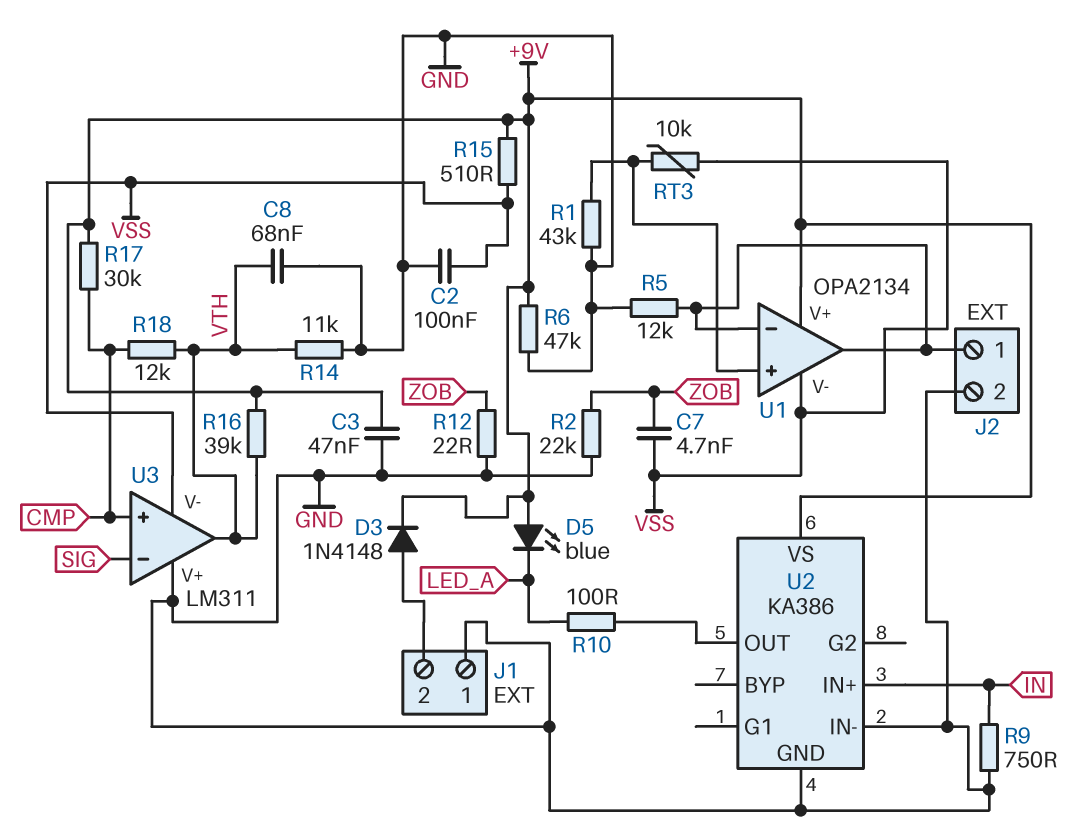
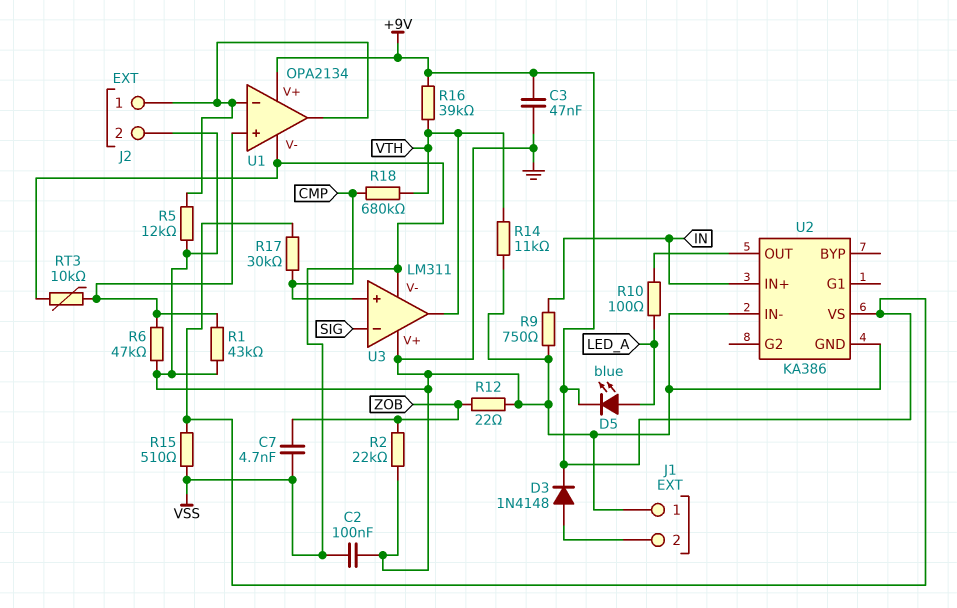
C8: 68nF (GND, VTH) -> none
D5: LED blue (A +9V, K LED_A) -> LED blue (A LED_A, K +9V)
R6: 47k (+9V, GND) -> 47k (GND, U1/in+)
R18: 12k (CMP, VTH) -> 680k (CMP, VTH)

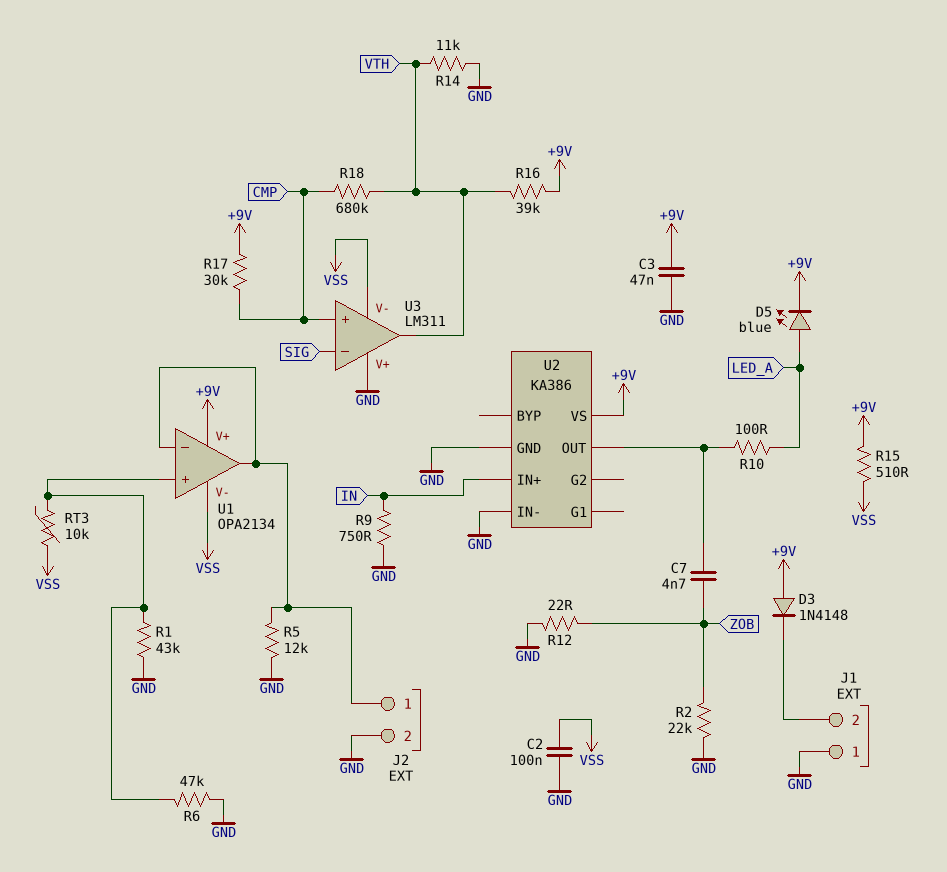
C7: 4.7nF (VSS, ZOB) -> 4.7nF (U2/OUT, ZOB)
D3: diode 1N4148 (A J1/2, K +9V) -> diode 1N4148 (A +9V, K J1/2)

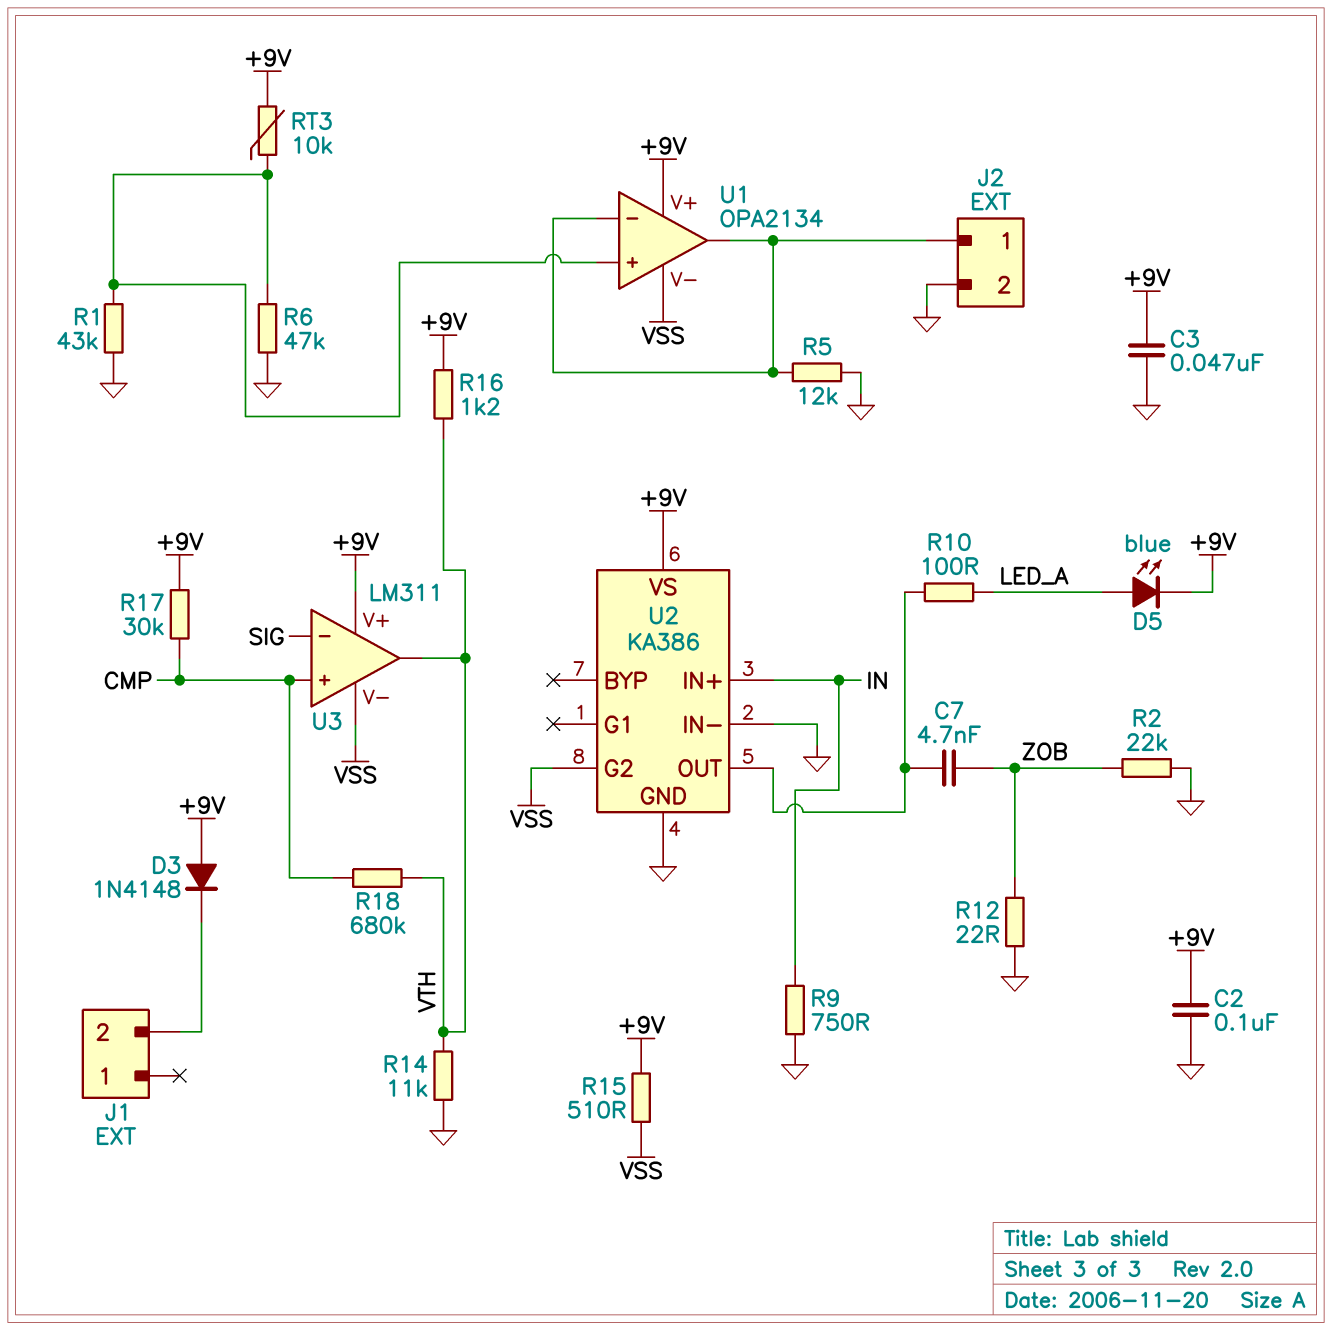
C2: 100nF (GND, VSS) -> 100nF (+9V, GND)
J1 pin 1: GND -> none
R16: 39k (+9V, VTH) -> 1.2k (+9V, VTH)
RT3: 10k (U1/in+, VSS) -> 10k (+9V, U1/in+)
U2 pin G2: none -> VSS
U3 pin V+: GND -> +9V

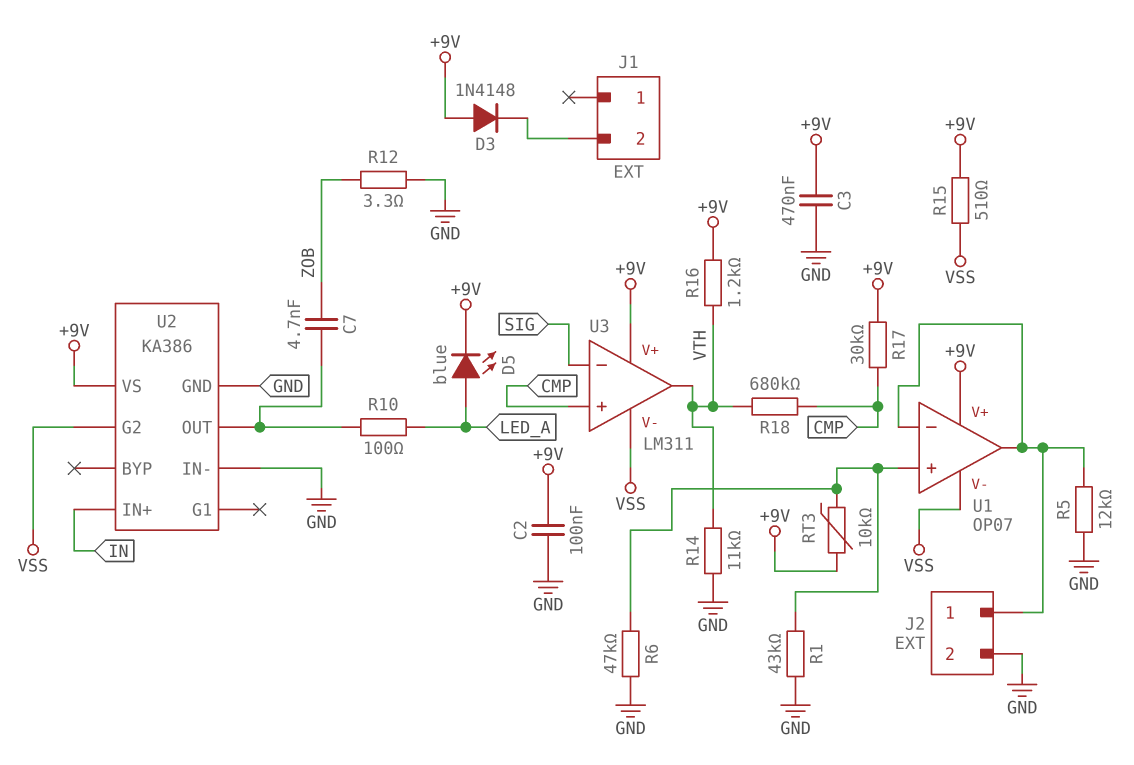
C3: 47nF (+9V, GND) -> 470nF (+9V, GND)
R2: 22k (GND, ZOB) -> none
R9: 750 (GND, IN) -> none
R12: 22 (GND, ZOB) -> 3.3 (GND, ZOB)
U1: OPA2134 -> OP07

